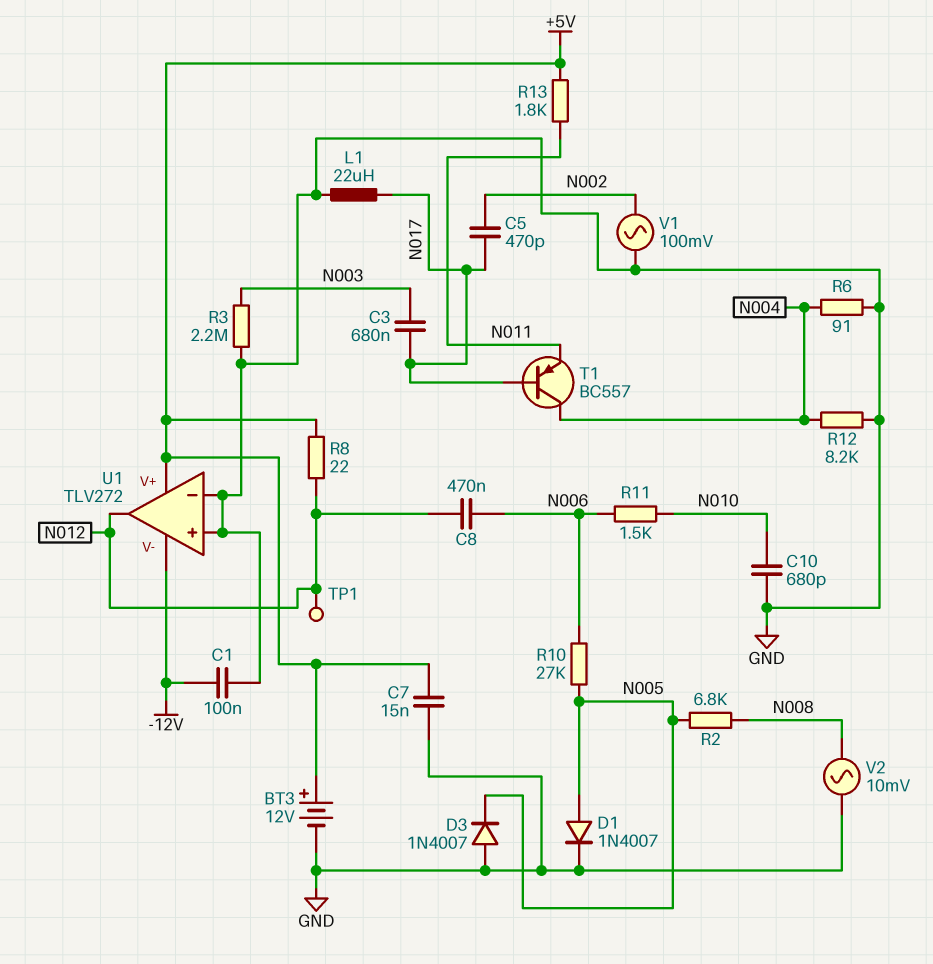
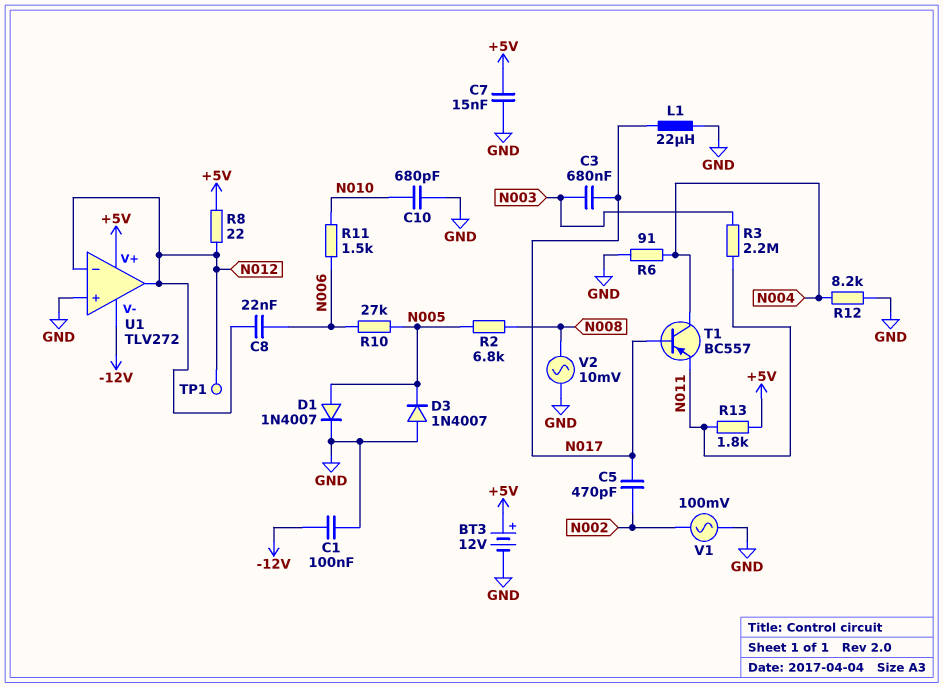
C8: 470nF (N006, N012) -> 22nF (N006, N012)
R3: 2.2M (GND, N003) -> 2.2M (N003, N011)
U1 pin in-: GND -> N012

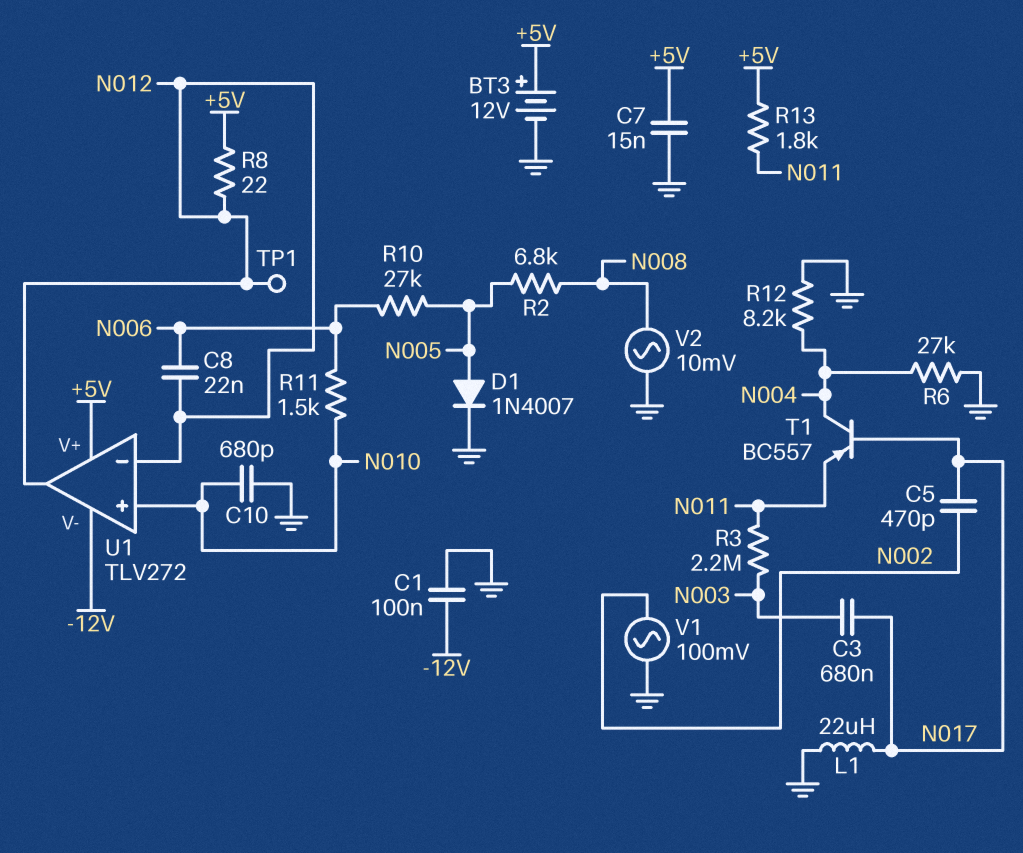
D3: diode 1N4007 (A GND, K N005) -> none
R6: 91 (GND, N004) -> 27k (GND, N004)
U1 pin in+: GND -> N010

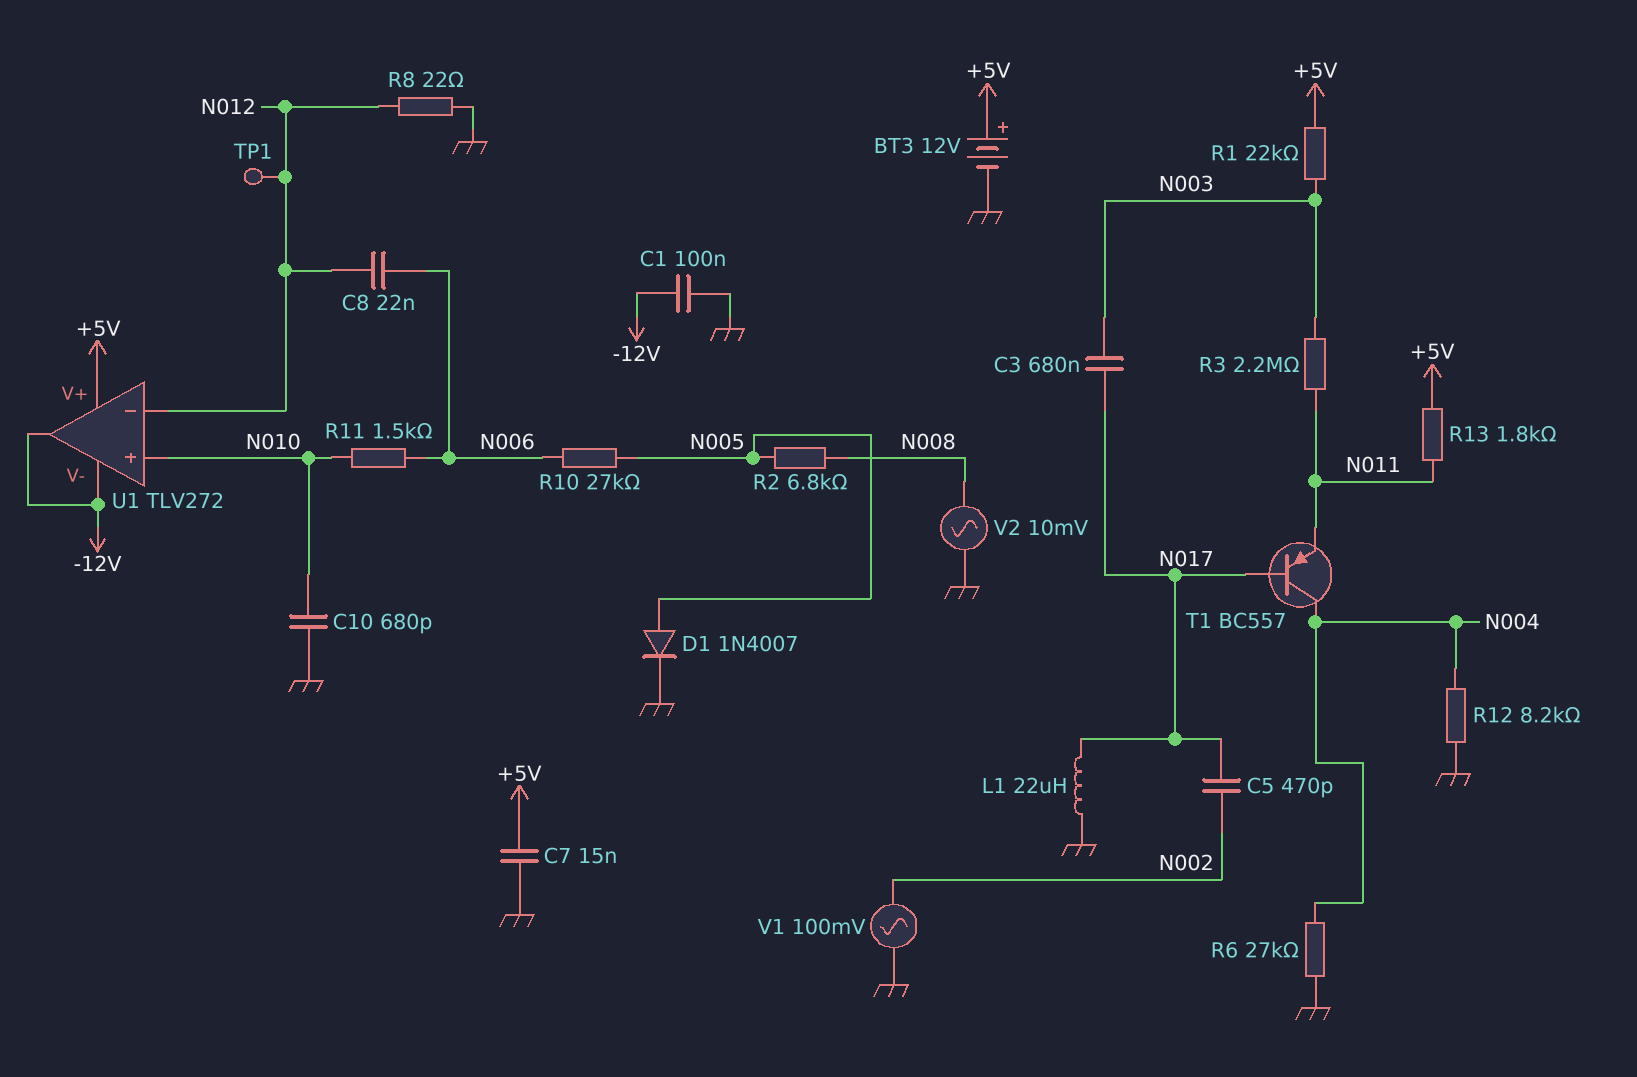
R1: none -> 22k (+5V, N003)
R8: 22 (+5V, N012) -> 22 (GND, N012)
U1 pin out: N012 -> -12V

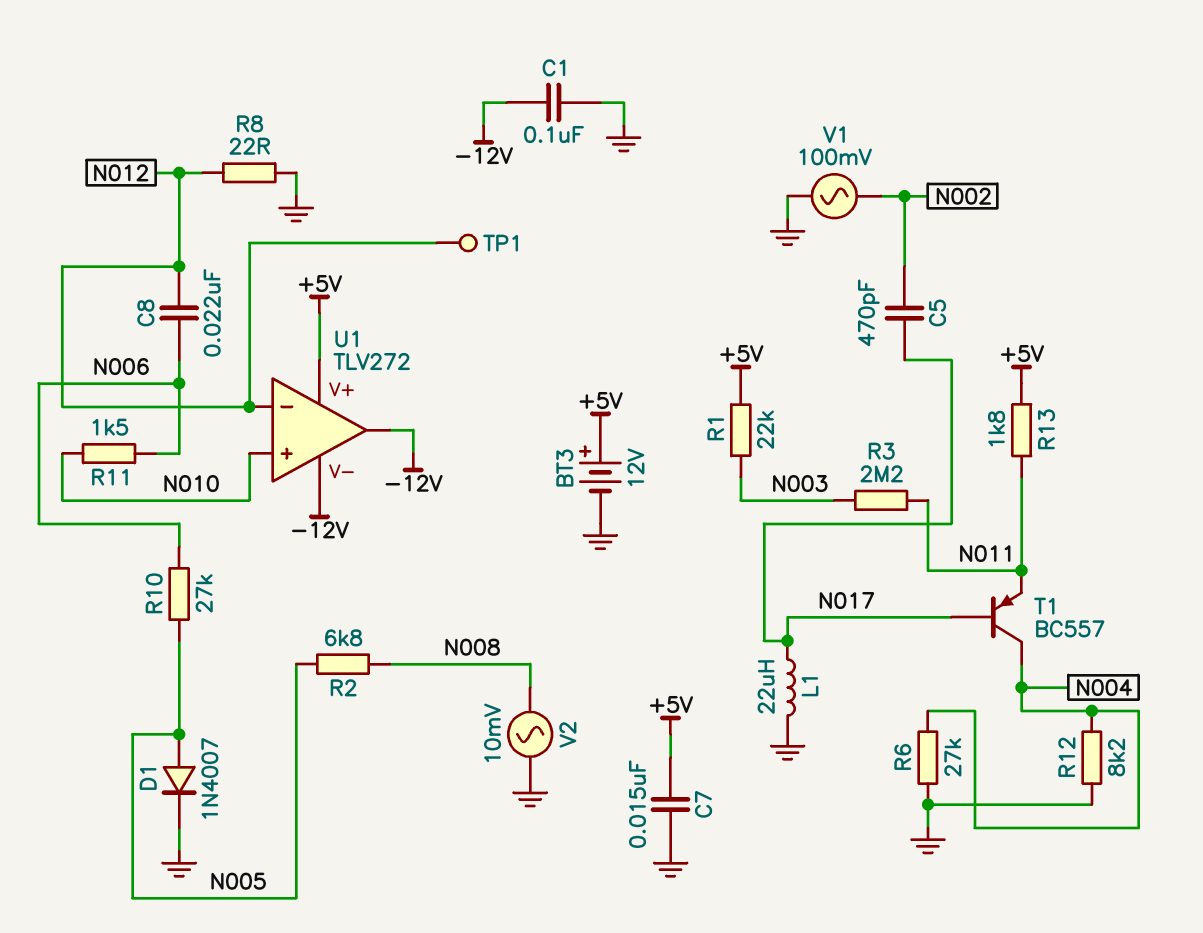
C3: 680nF (N003, N017) -> none
C10: 680pF (GND, N010) -> none

